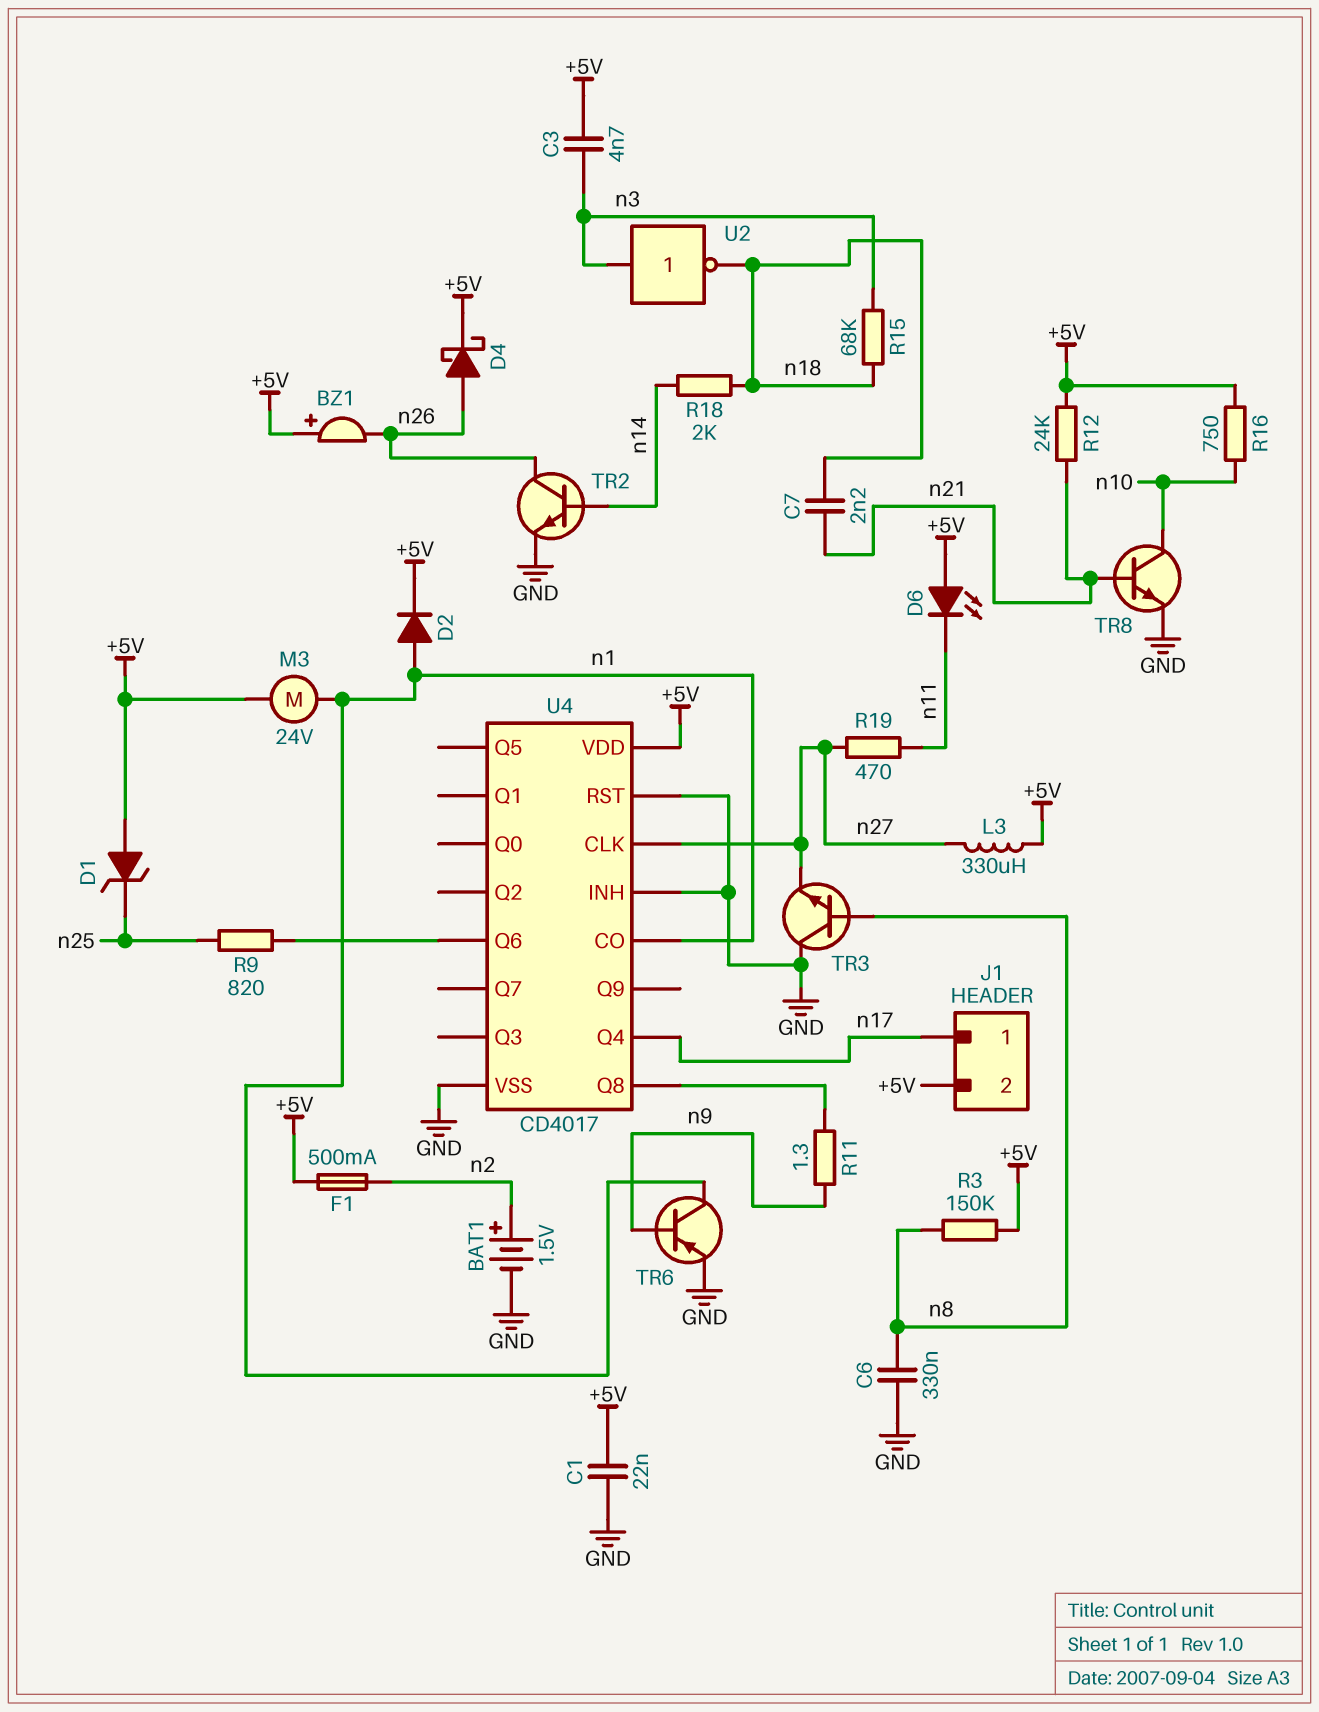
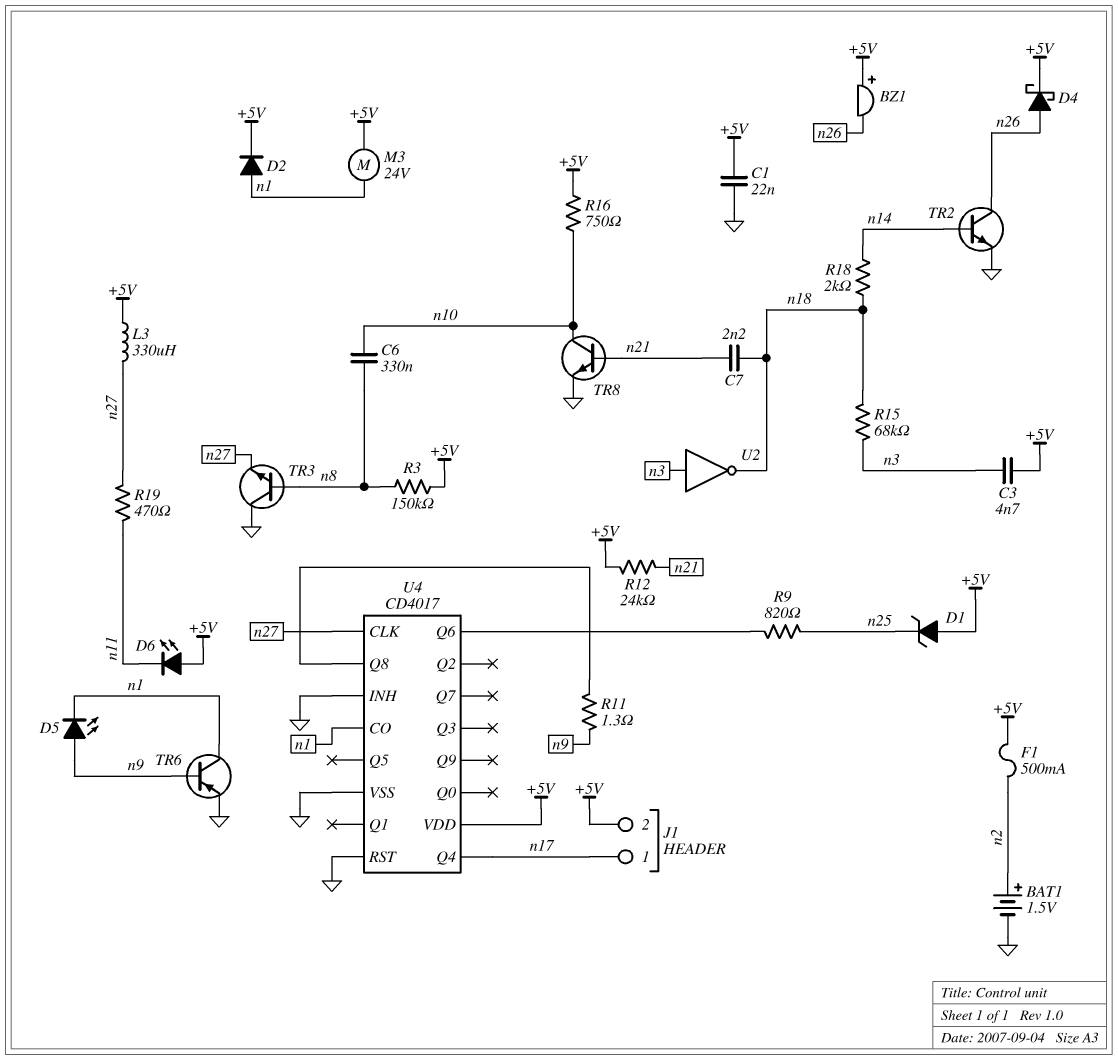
C6: 330nF (GND, n8) -> 330nF (n8, n10)
D5: none -> LED (A n9, K n1)

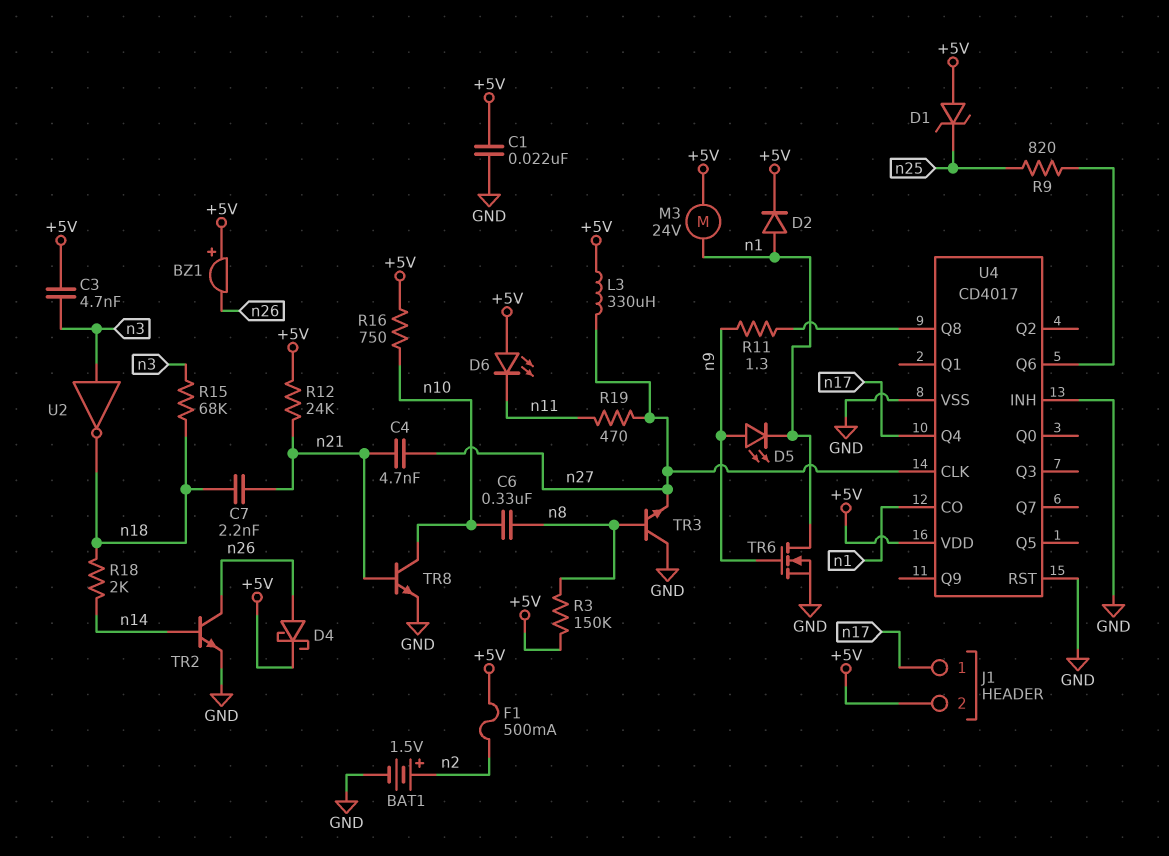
C4: none -> 4.7nF (n21, n27)
TR6: PNP (B n9, C n1, E GND) -> NMOS (G n9, D n1, S GND)

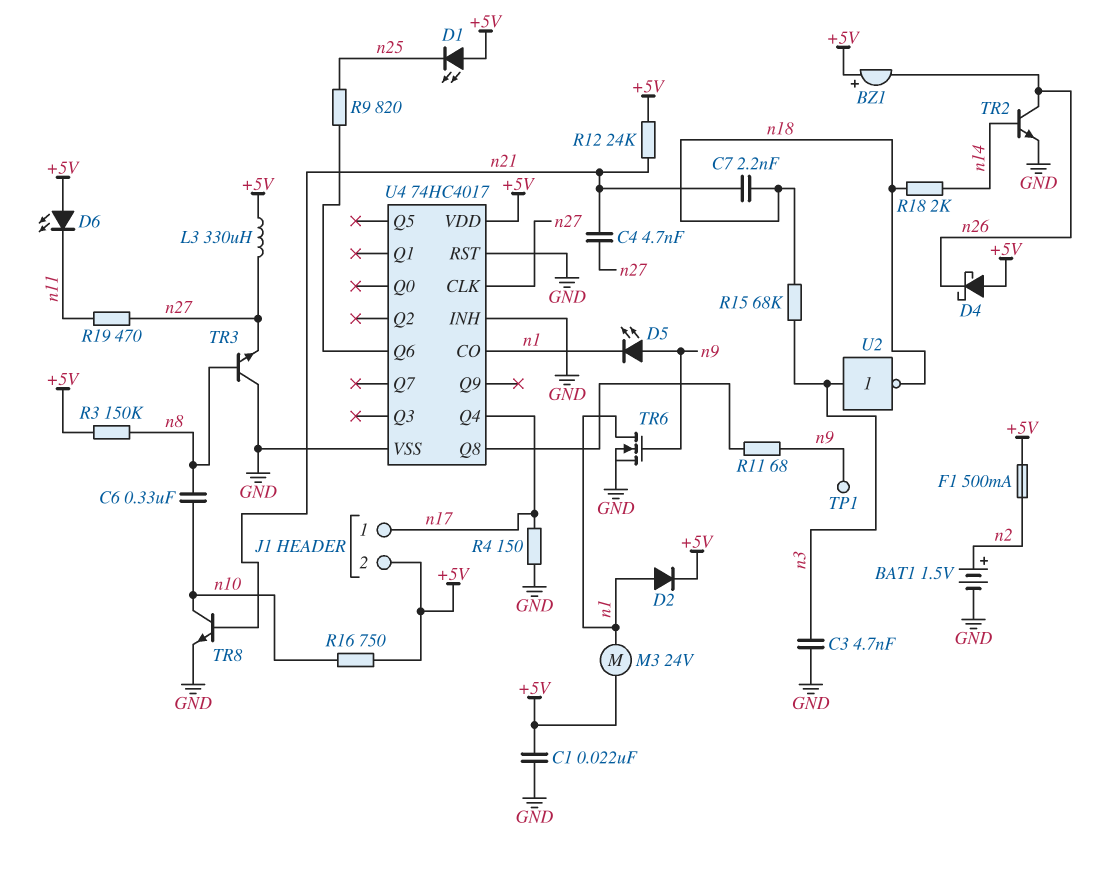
C3: 4.7nF (+5V, n3) -> 4.7nF (GND, n3)
D1: zener (A +5V, K n25) -> LED (A +5V, K n25)
D4: schottky (A n26, K +5V) -> schottky (A +5V, K n26)
R4: none -> 150 (GND, n17)
R11: 1.3 (U4/Q8, n9) -> 68 (U4/Q8, n9)
TP1: none -> test point (n9)
U4: CD4017 -> 74HC4017

